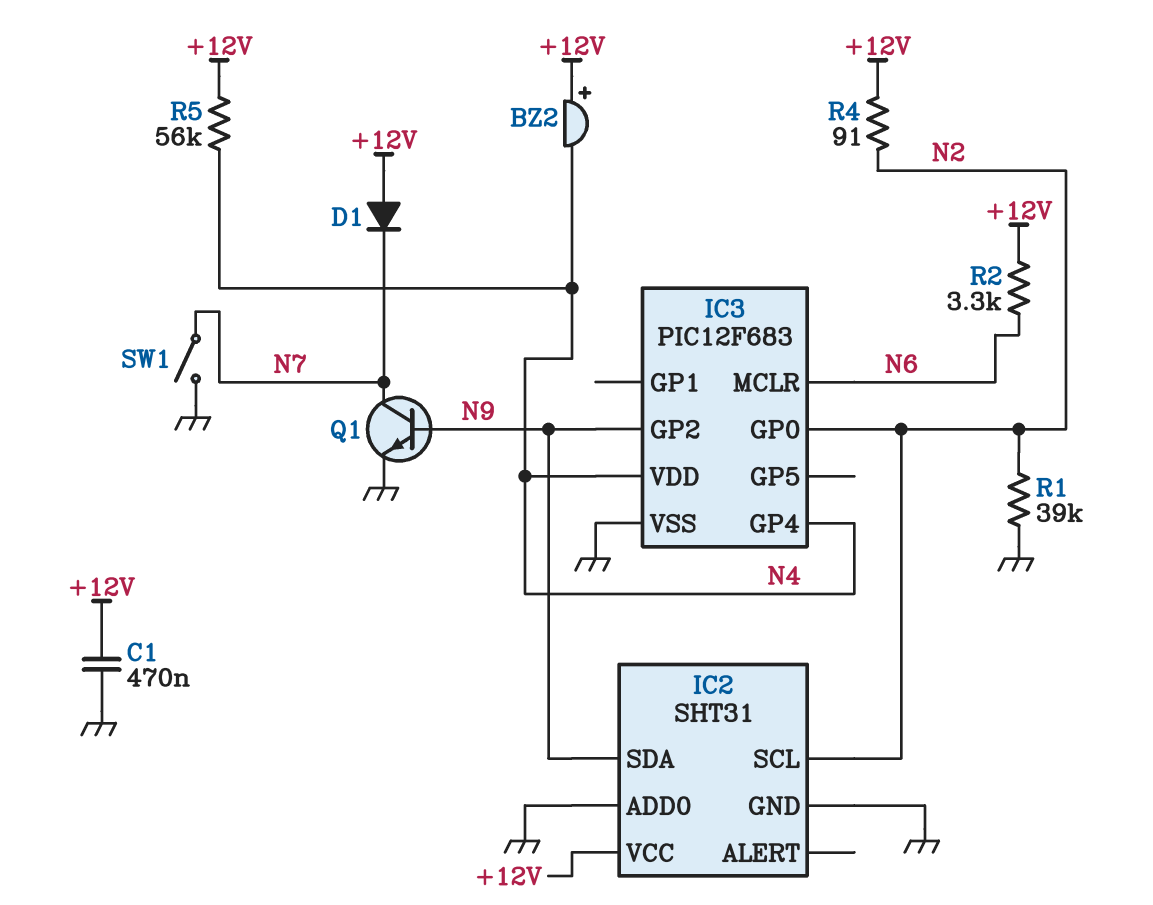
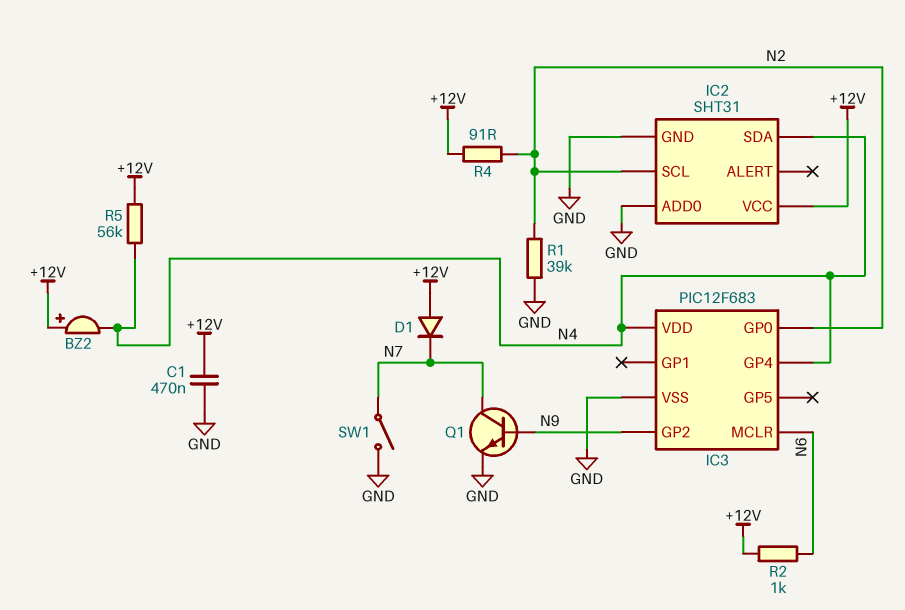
IC2 pin SDA: N9 -> N4
R2: 3.3k (+12V, N6) -> 1k (+12V, N6)

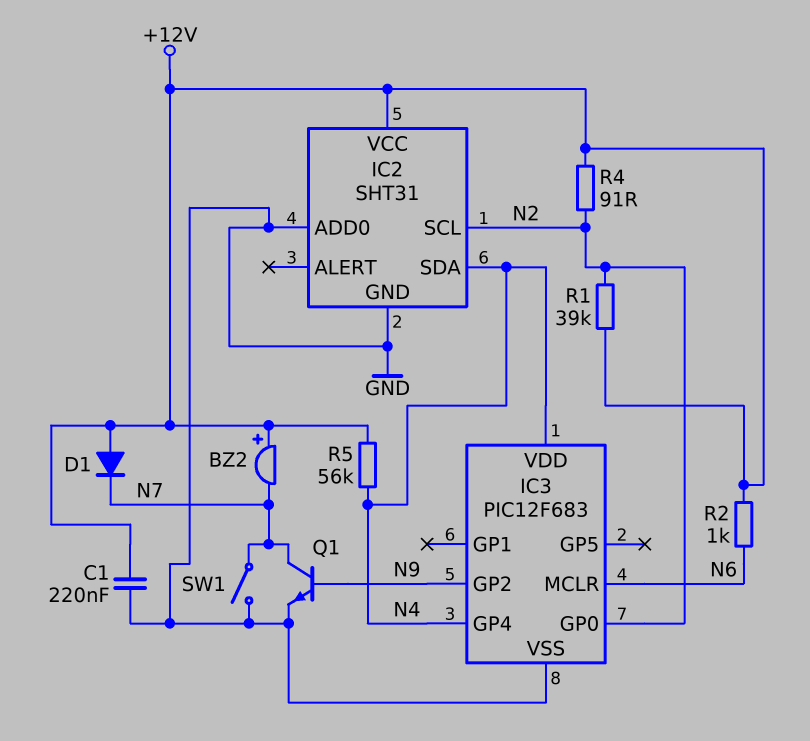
BZ2: buzzer (plus +12V, minus N4) -> buzzer (plus +12V, minus N7)
C1: 470nF (+12V, GND) -> 220nF (+12V, GND)
R1: 39k (GND, N2) -> 39k (+12V, N2)

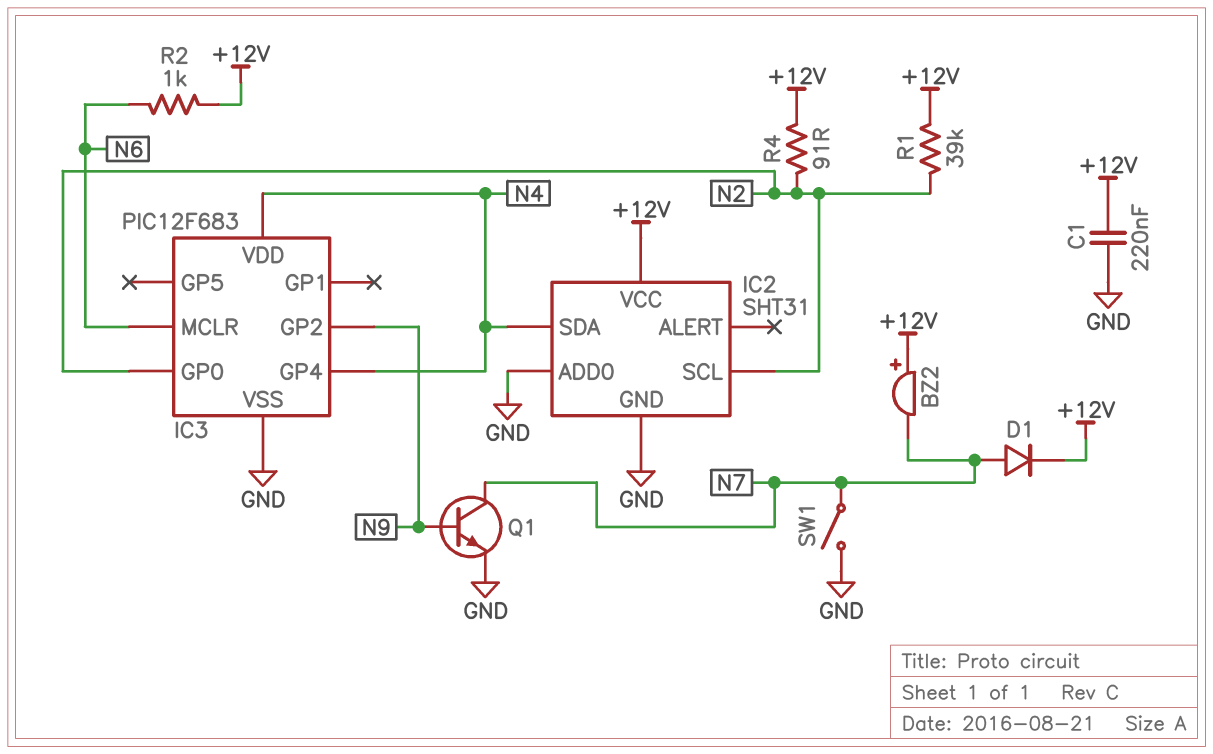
D1: diode (A +12V, K N7) -> diode (A N7, K +12V)
R5: 56k (+12V, N4) -> none

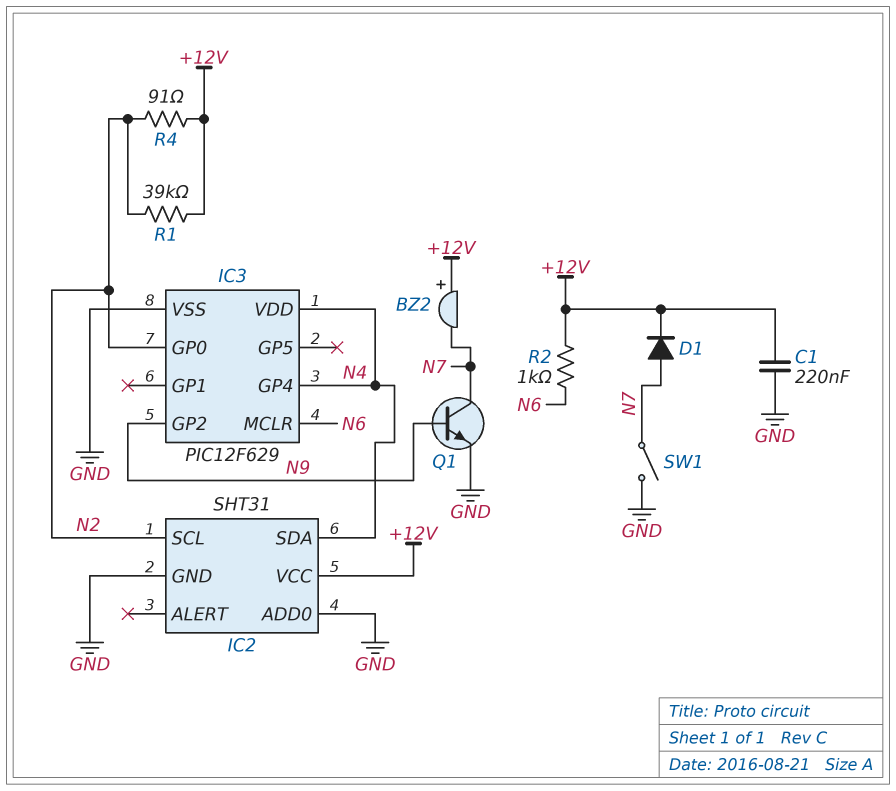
IC3: PIC12F683 -> PIC12F629

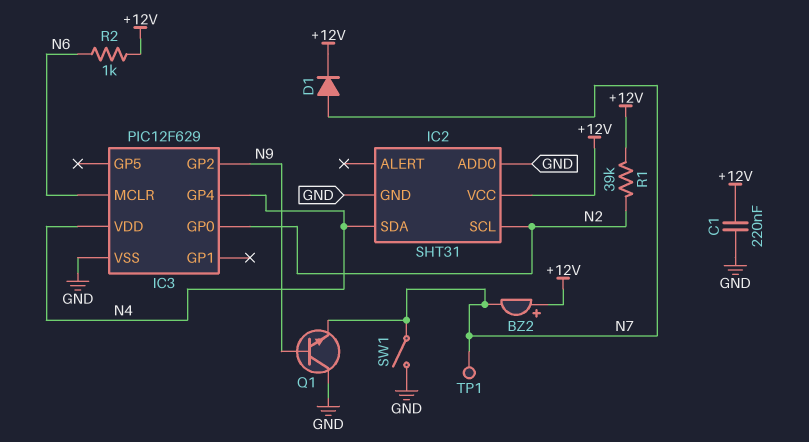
Q1: NPN (B N9, C N7, E GND) -> NPN (B N9, C GND, E N7)
R4: 91 (+12V, N2) -> none
TP1: none -> test point (N7)

